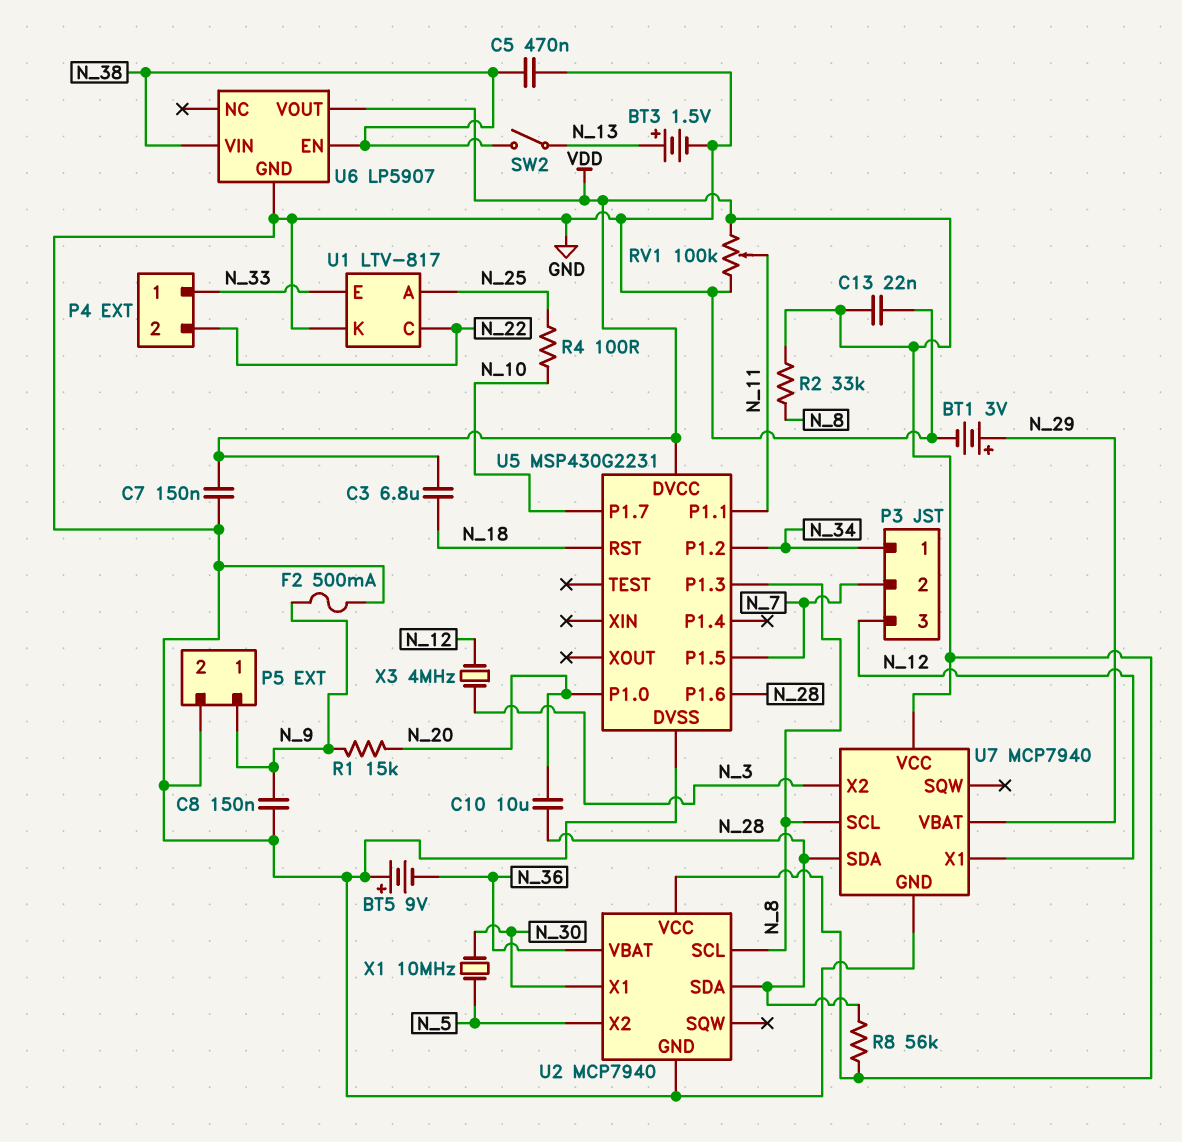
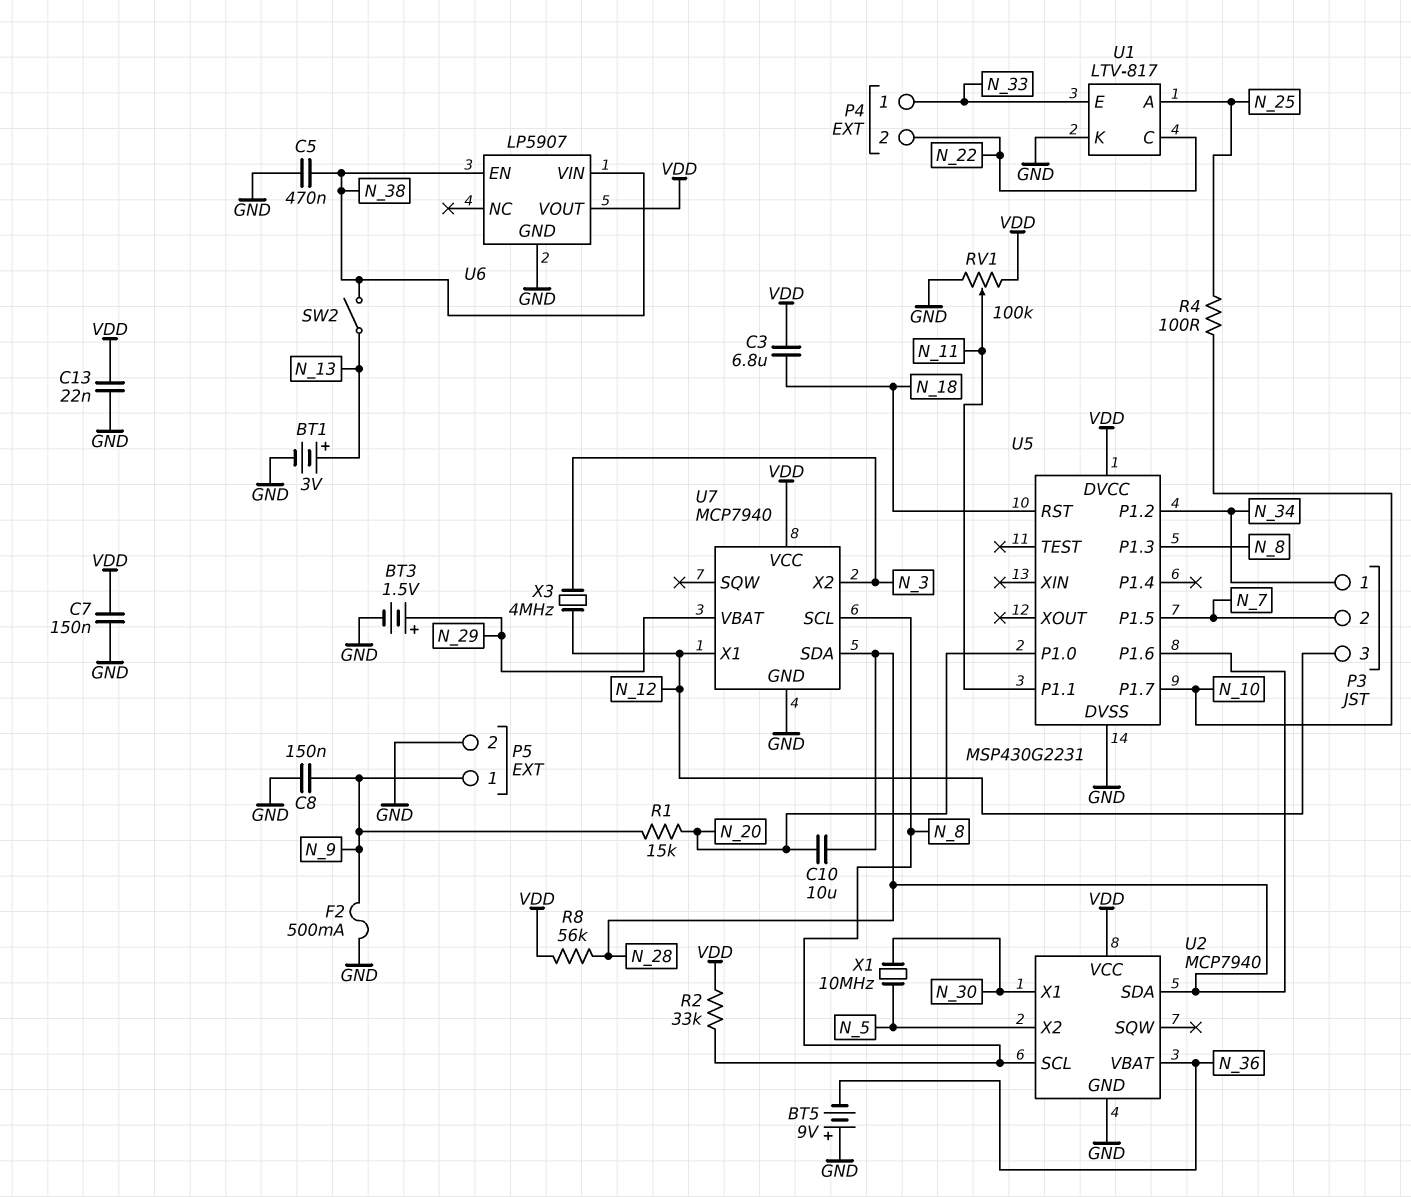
BT1: 3V (plus N_29, minus GND) -> 3V (plus N_13, minus GND)
BT3: 1.5V (plus N_13, minus GND) -> 1.5V (plus N_29, minus GND)

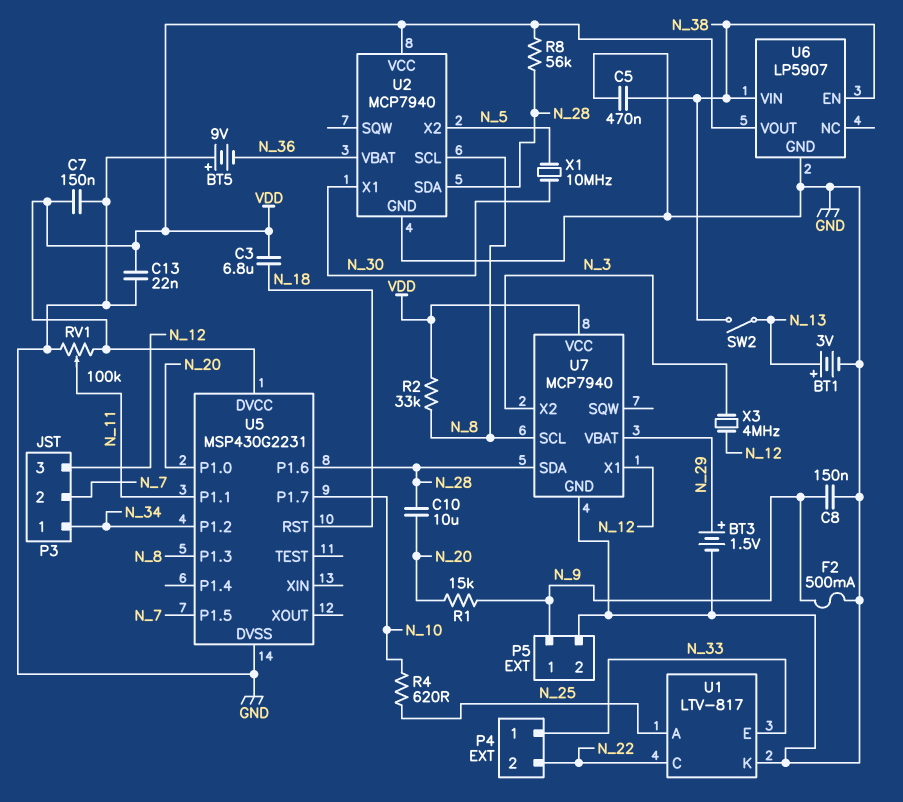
R4: 100 (N_10, N_25) -> 620 (N_10, N_25)

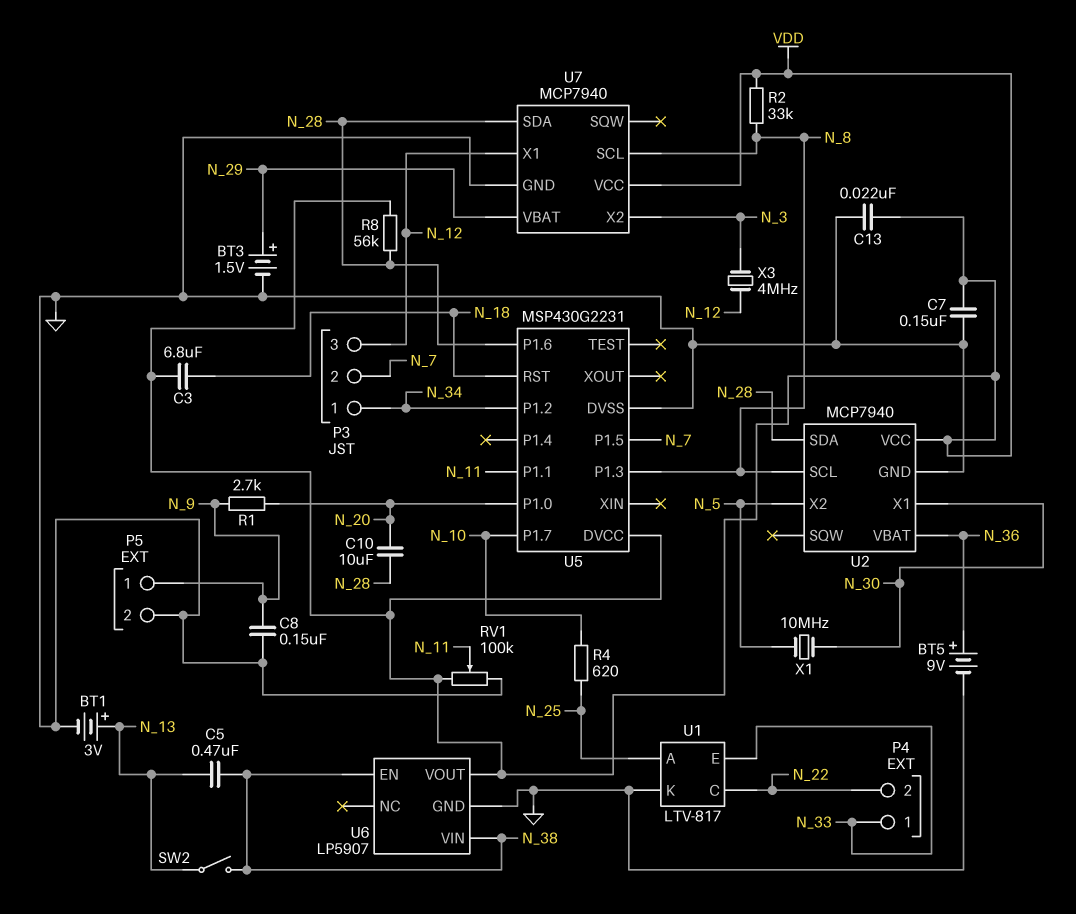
BT5: 9V (plus GND, minus N_36) -> 9V (plus N_36, minus GND)
C5: 470nF (GND, N_38) -> 470nF (N_13, N_38)
F2: 500mA (GND, N_9) -> none
R1: 15k (N_9, N_20) -> 2.7k (N_9, N_20)

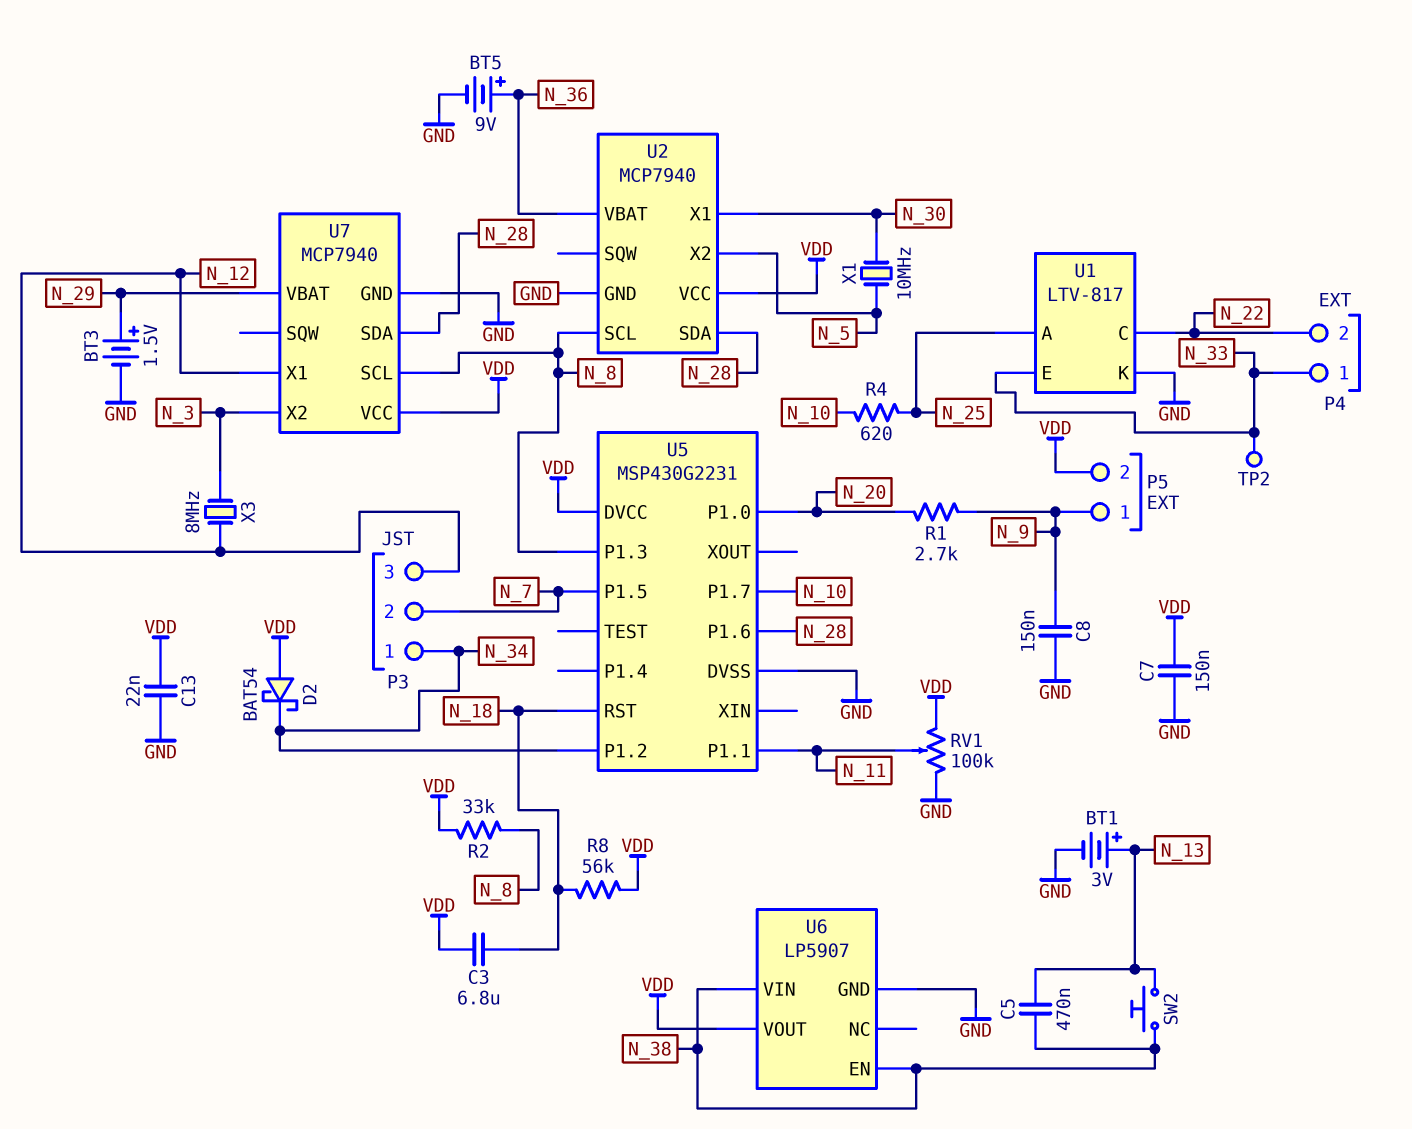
C10: 10uF (N_20, N_28) -> none
D2: none -> schottky BAT54 (A VDD, K N_34)
P5 pin 2: GND -> VDD
R8: 56k (N_28, VDD) -> 56k (N_18, VDD)
SW2: switch (N_13, N_38) -> button (N_13, N_38)
TP2: none -> test point (N_33)
X3: 4MHz (N_3, N_12) -> 8MHz (N_3, N_12)

